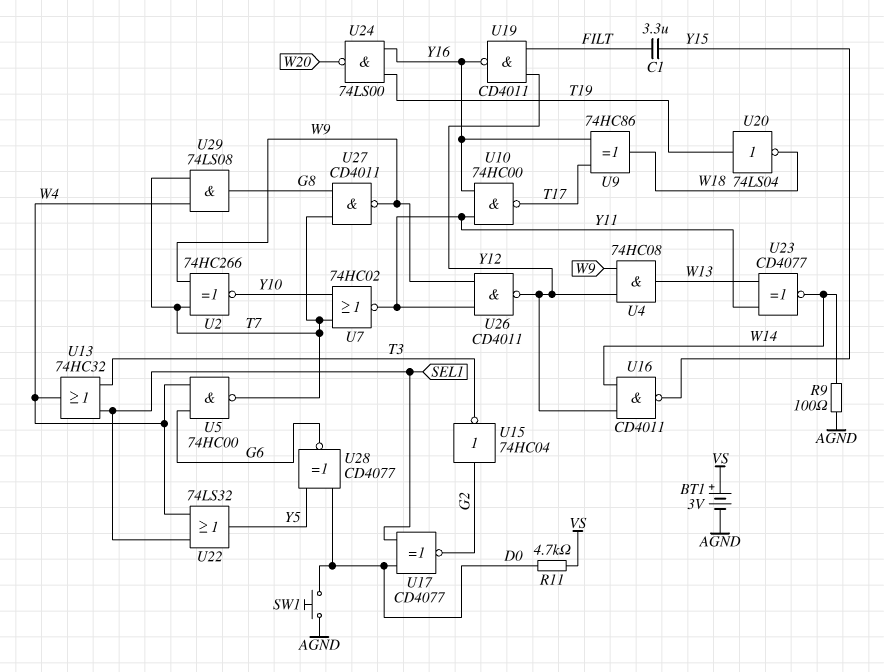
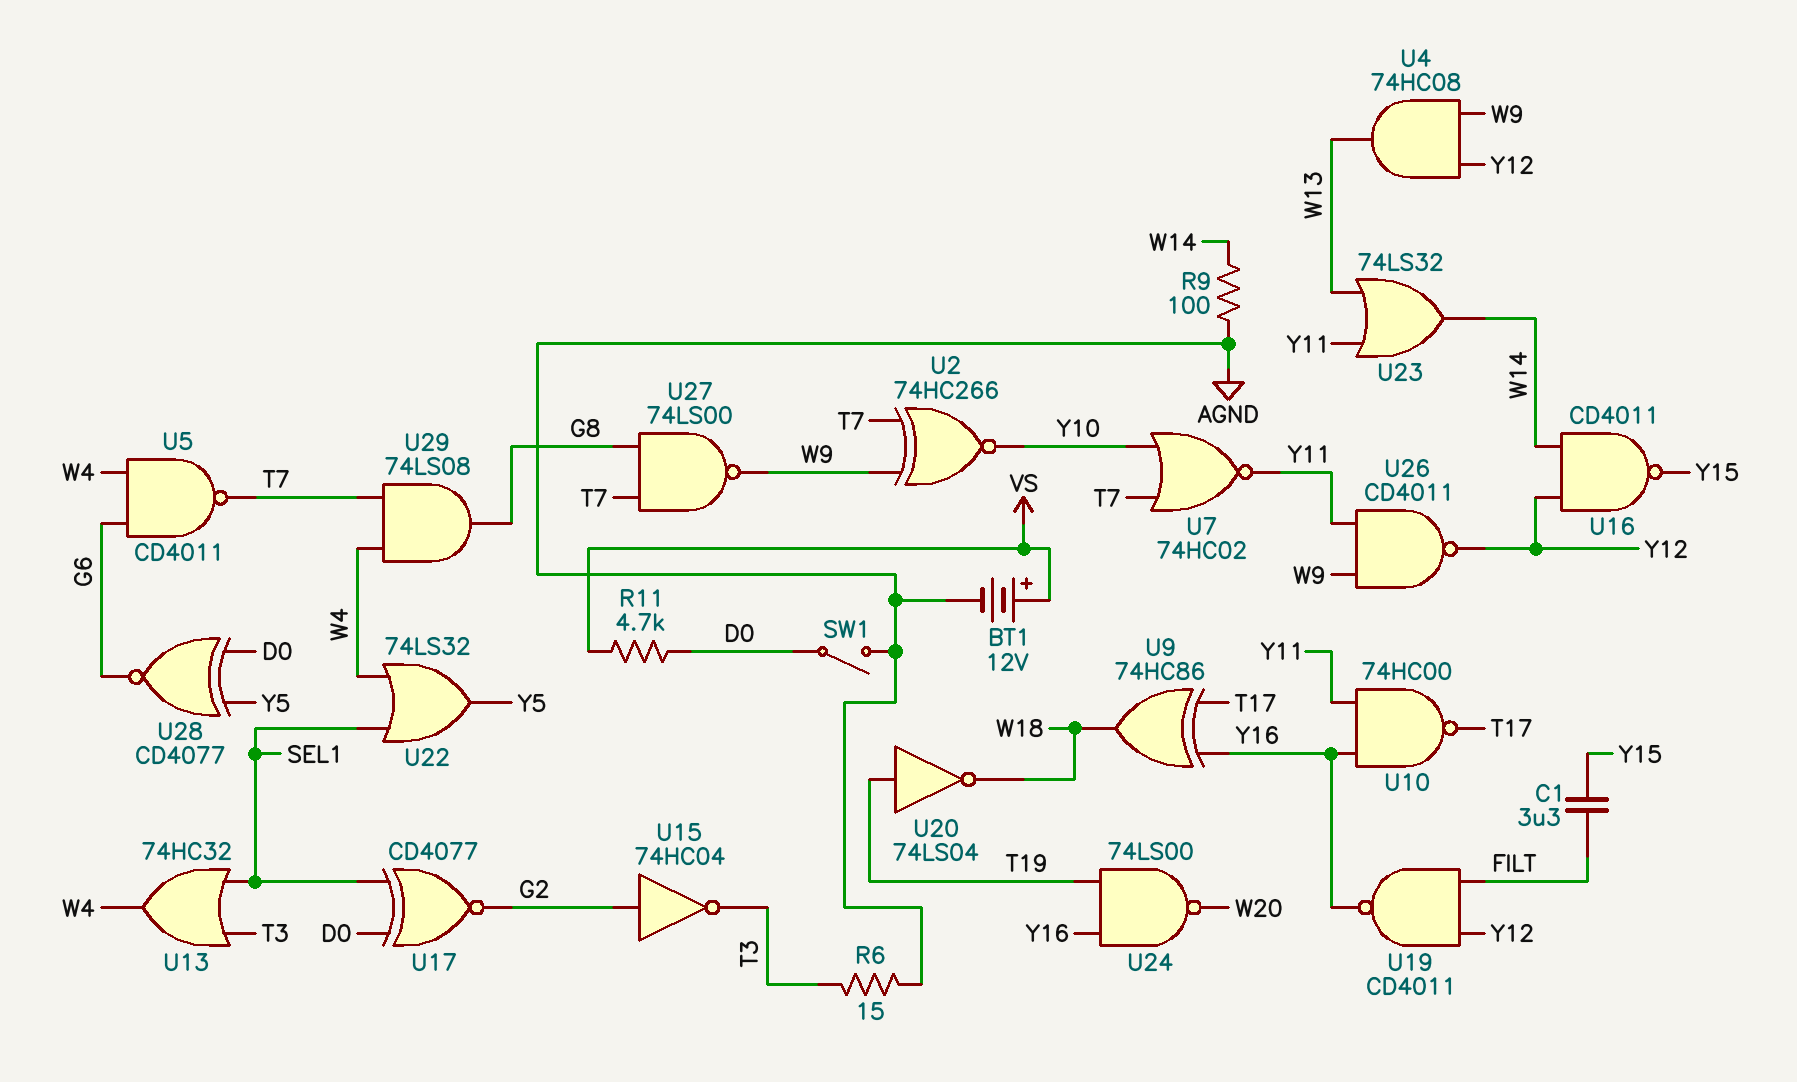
BT1: 3V (plus VS, minus AGND) -> 12V (plus VS, minus AGND)
R6: none -> 15 (AGND, T3)
SW1: button (AGND, D0) -> switch (AGND, D0)
U5: NAND 74HC00 (in G6, in W4, out T7) -> NAND CD4011 (in G6, in W4, out T7)
U23: XNOR CD4077 (in W13, in Y11, out W14) -> OR 74LS32 (in W13, in Y11, out W14)
U27: NAND CD4011 (in G8, in T7, out W9) -> NAND 74LS00 (in G8, in T7, out W9)

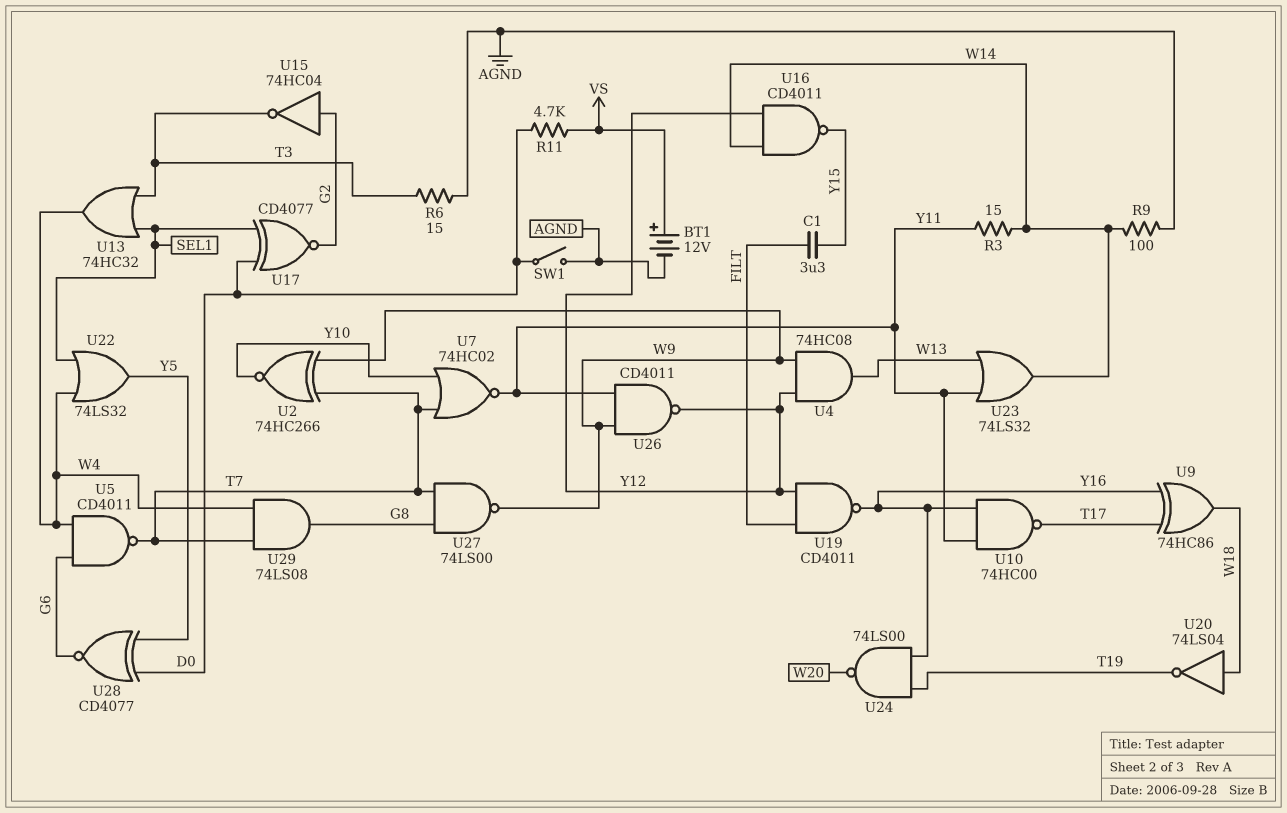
R3: none -> 15 (W14, Y11)
U20: NOT 74LS04 (in T19, out W18) -> NOT 74LS04 (in W18, out T19)

